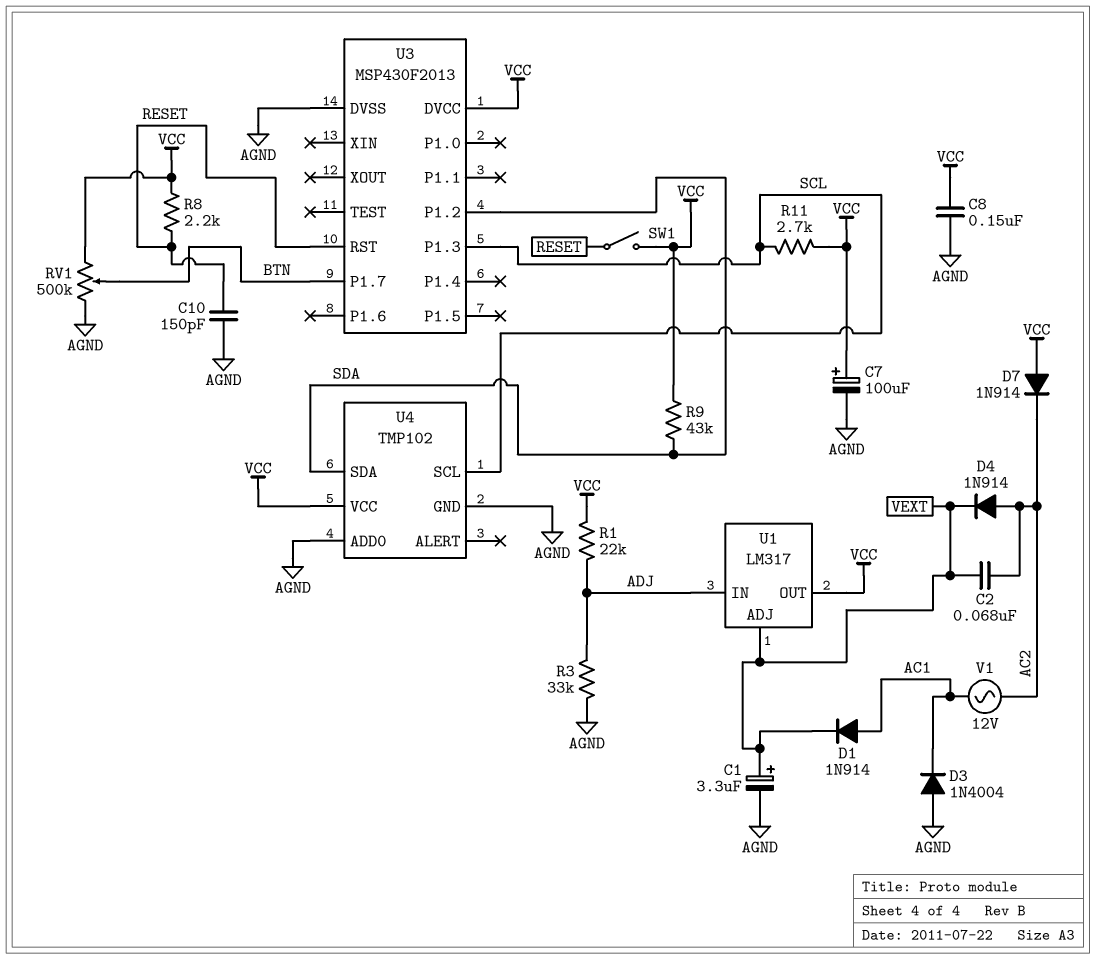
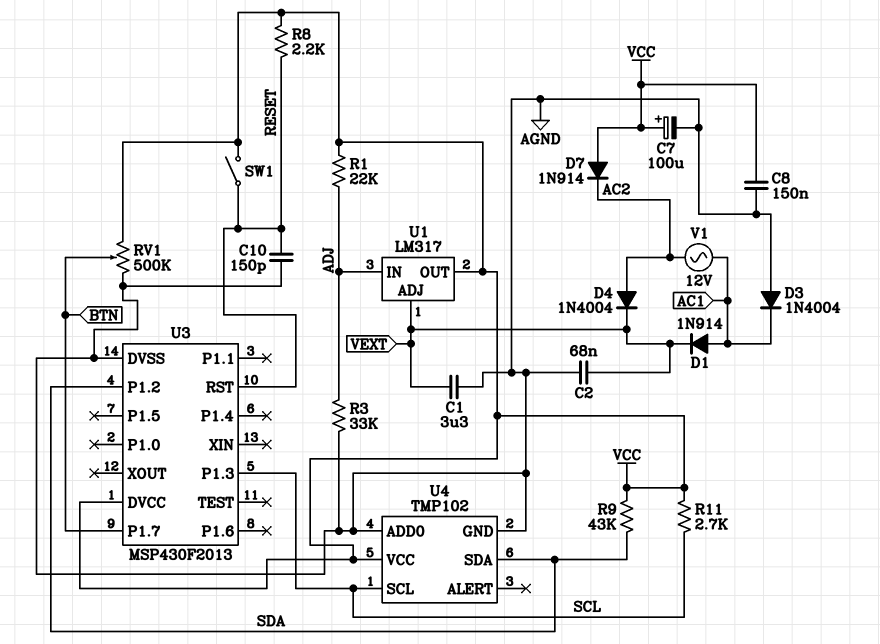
C1: 3.3uF (plus VEXT, minus AGND) -> 3.3uF (AGND, VEXT)
C2: 68nF (AC2, VEXT) -> 68nF (AGND, VEXT)
D4: diode 1N914 (A AC2, K VEXT) -> diode 1N4004 (A AC2, K VEXT)

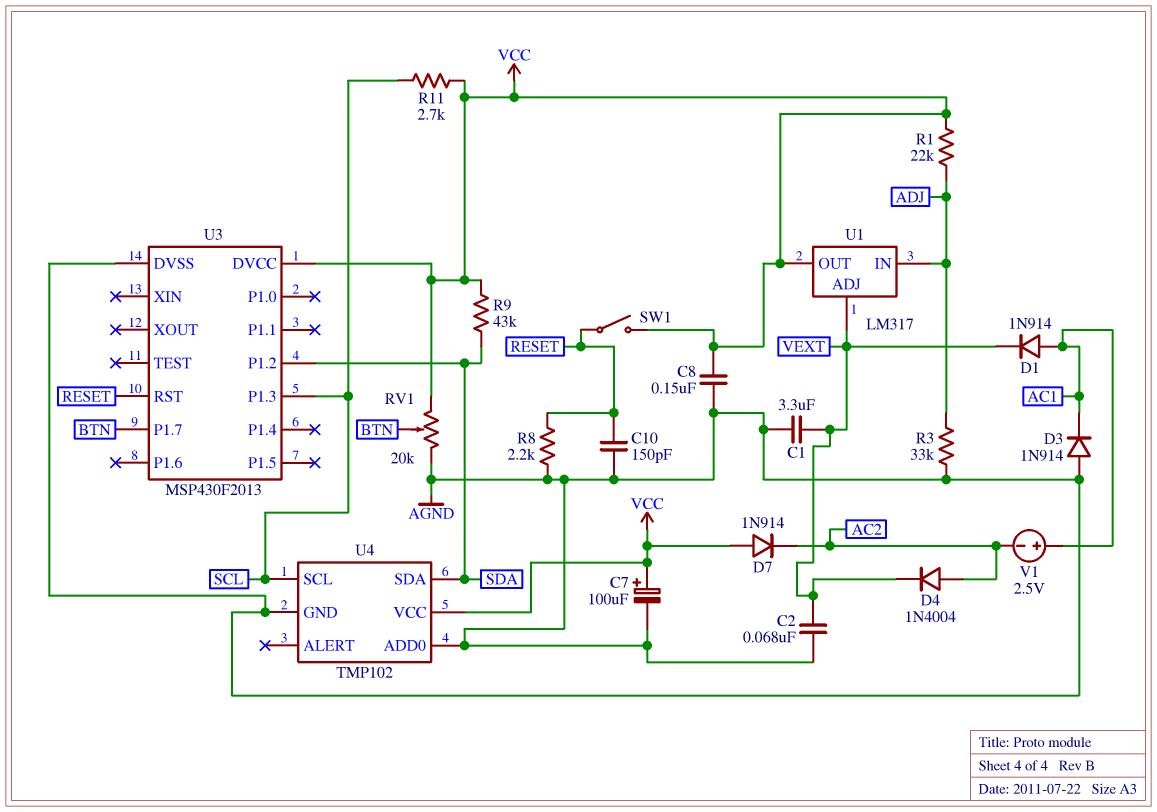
D3: diode 1N4004 (A AGND, K AC1) -> diode 1N914 (A AGND, K AC1)
R8: 2.2k (RESET, VCC) -> 2.2k (AGND, RESET)
RV1: 500k (AGND, VCC, wiper BTN) -> 20k (AGND, VCC, wiper BTN)
V1: AC 12V (AC1, AC2) -> 2.5V (plus AC1, minus AC2)

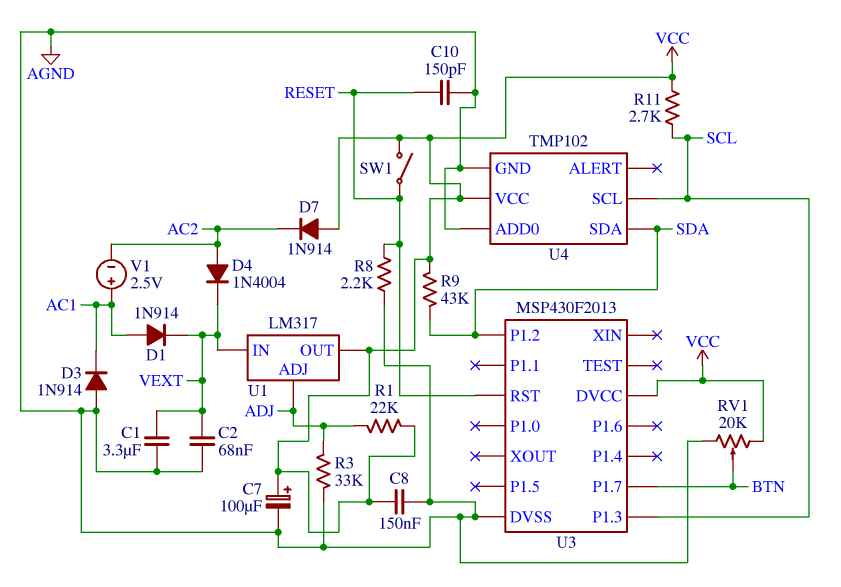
U1 pin ADJ: VEXT -> ADJ
U1 pin IN: ADJ -> VEXT

